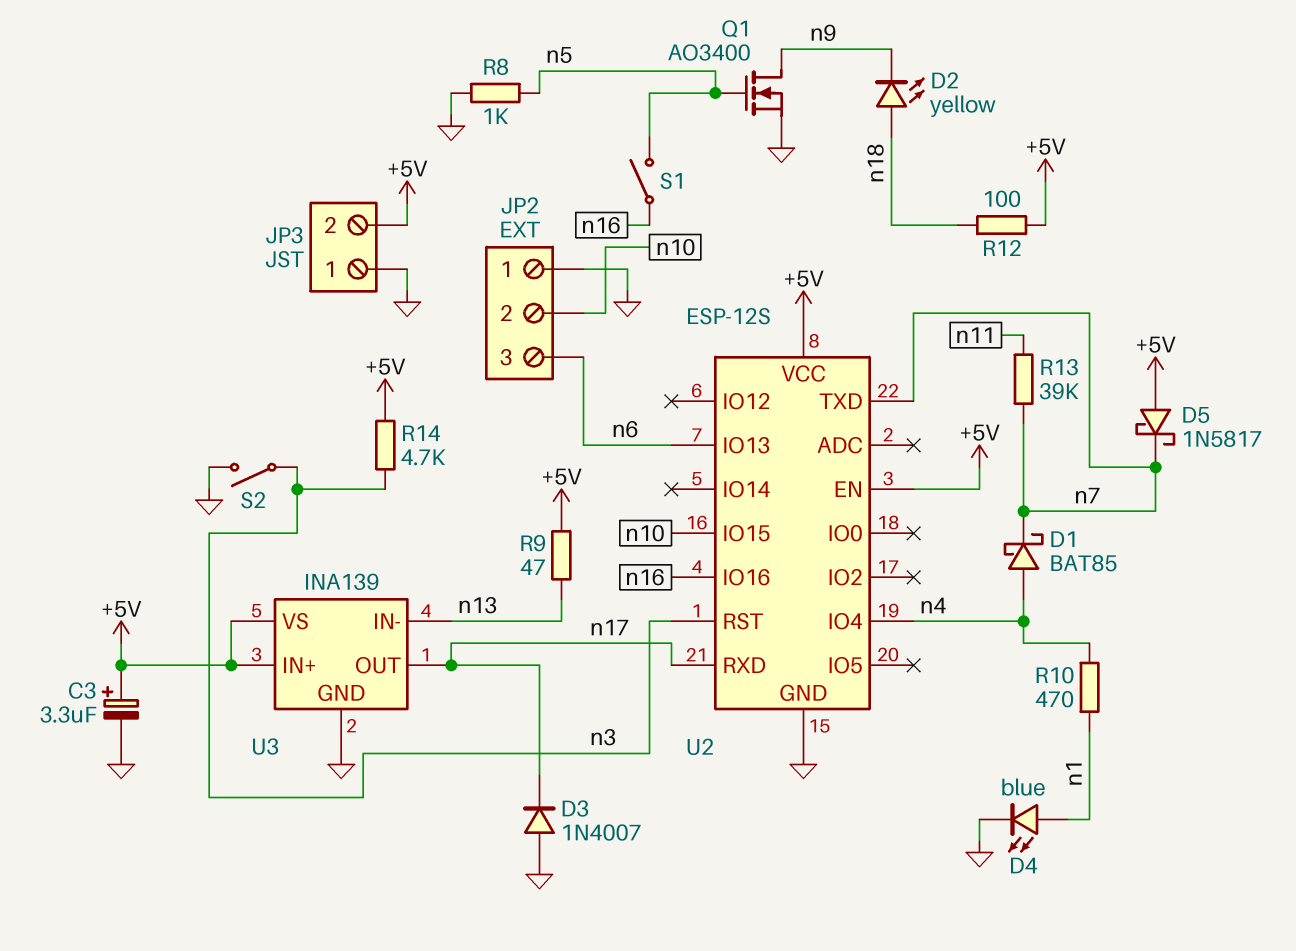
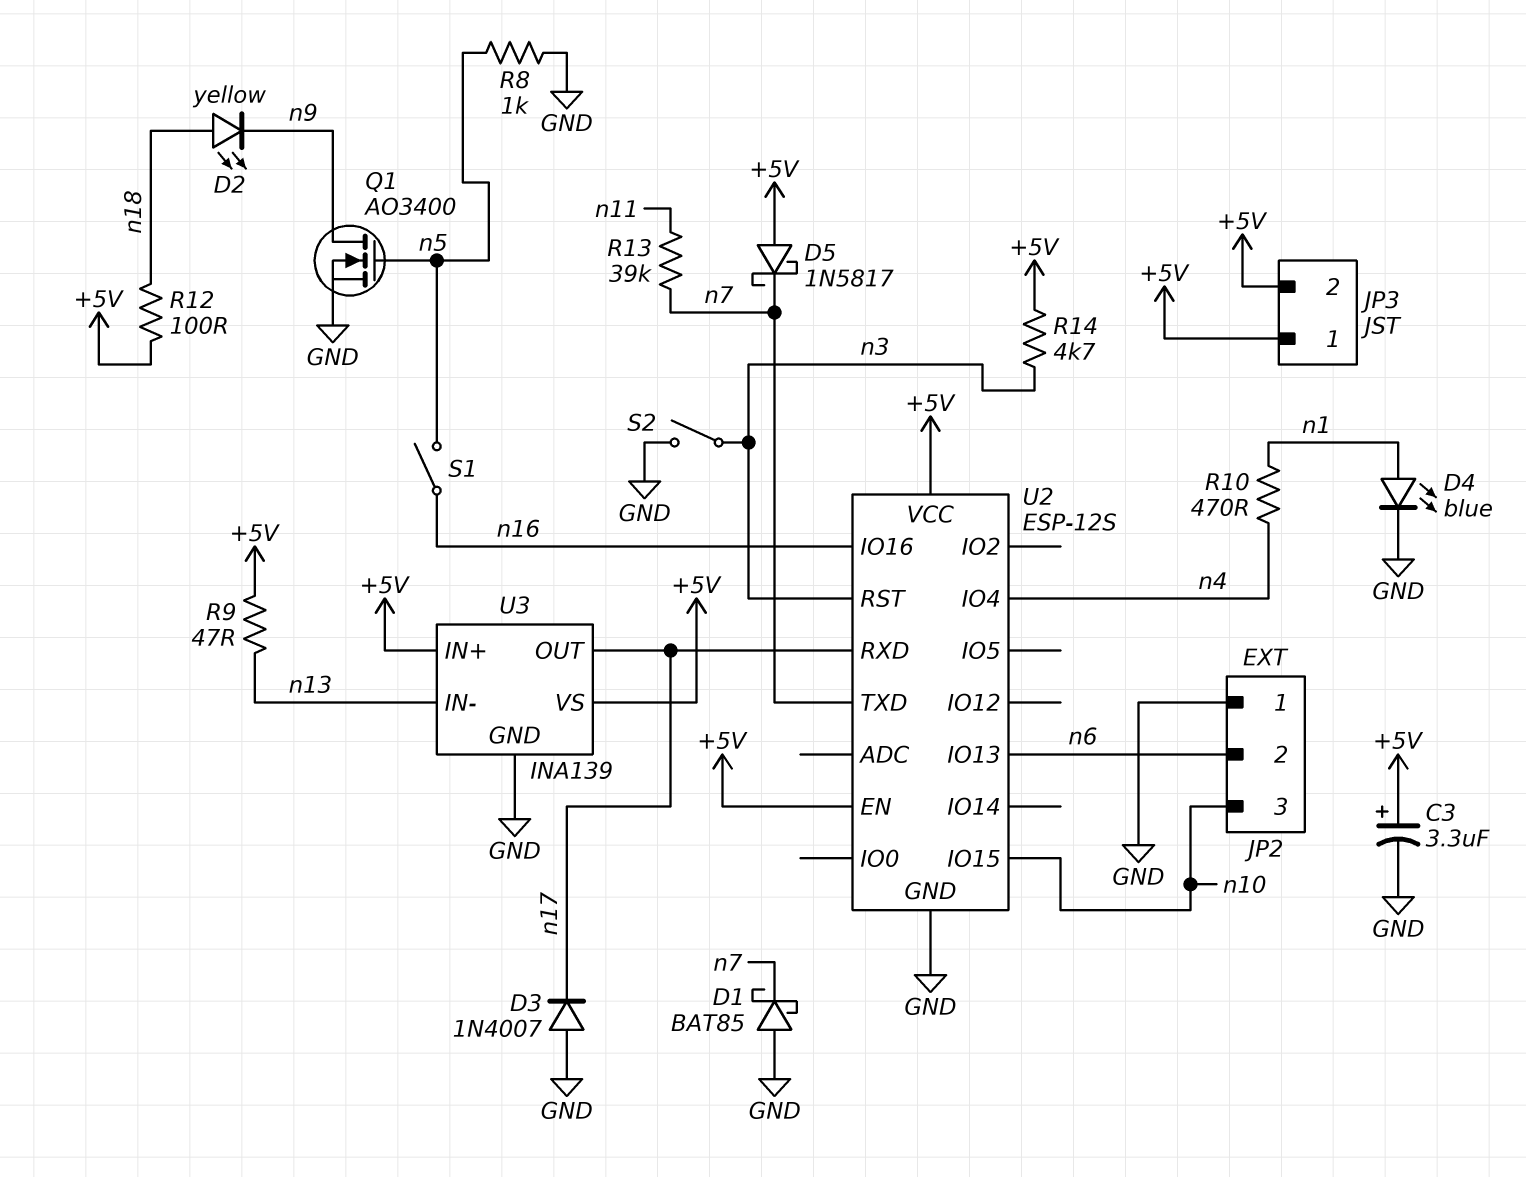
D1: schottky BAT85 (A n4, K n7) -> schottky BAT85 (A GND, K n7)
JP2 pin 2: n10 -> n6
JP2 pin 3: n6 -> n10
JP3 pin 1: GND -> +5V

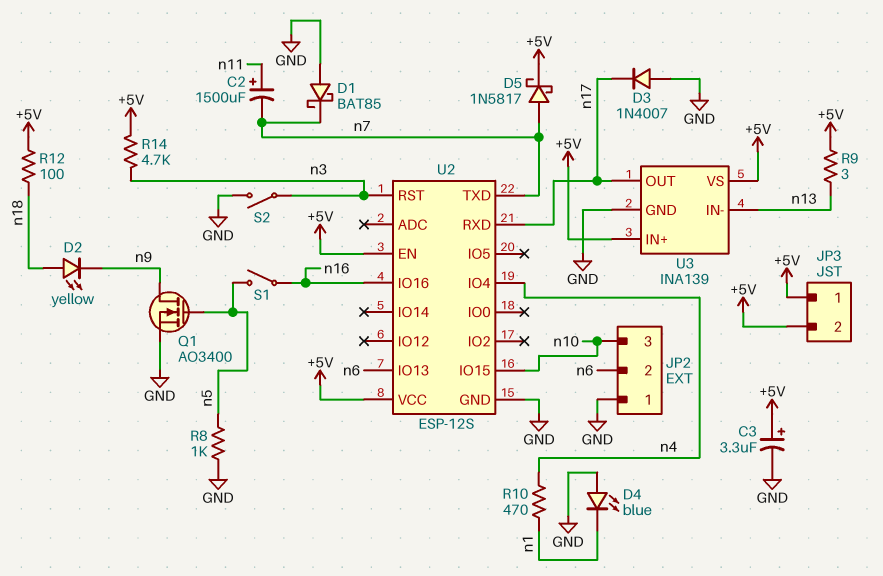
C2: none -> 1500uF (plus n11, minus n7)
D4: LED blue (A n1, K GND) -> LED blue (A GND, K n1)
D5: schottky 1N5817 (A +5V, K n7) -> schottky 1N5817 (A n7, K +5V)
R9: 47 (+5V, n13) -> 3 (+5V, n13)
R13: 39k (n7, n11) -> none

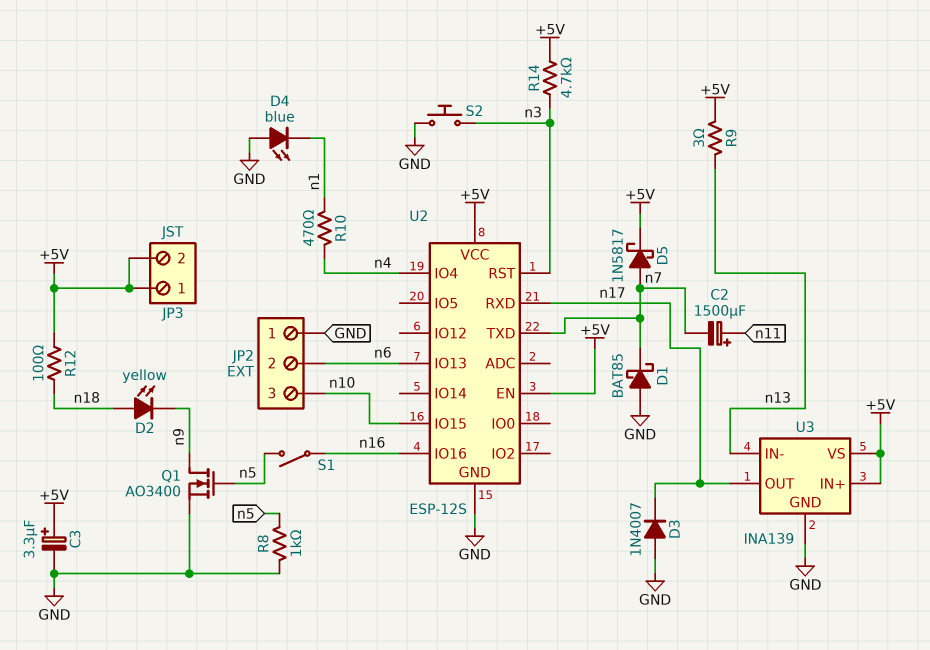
S2: switch (GND, n3) -> button (GND, n3)

